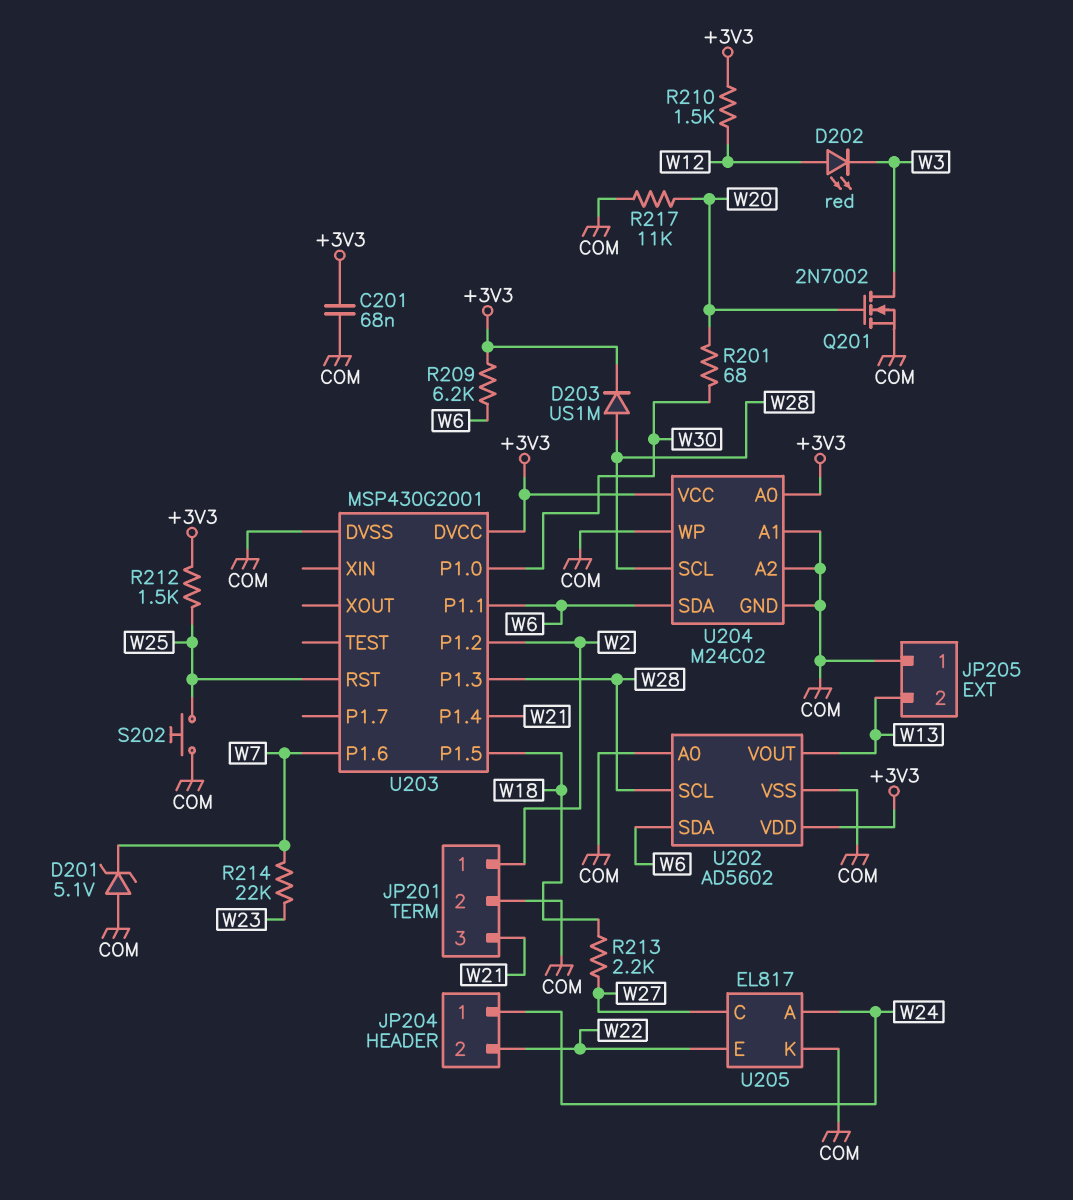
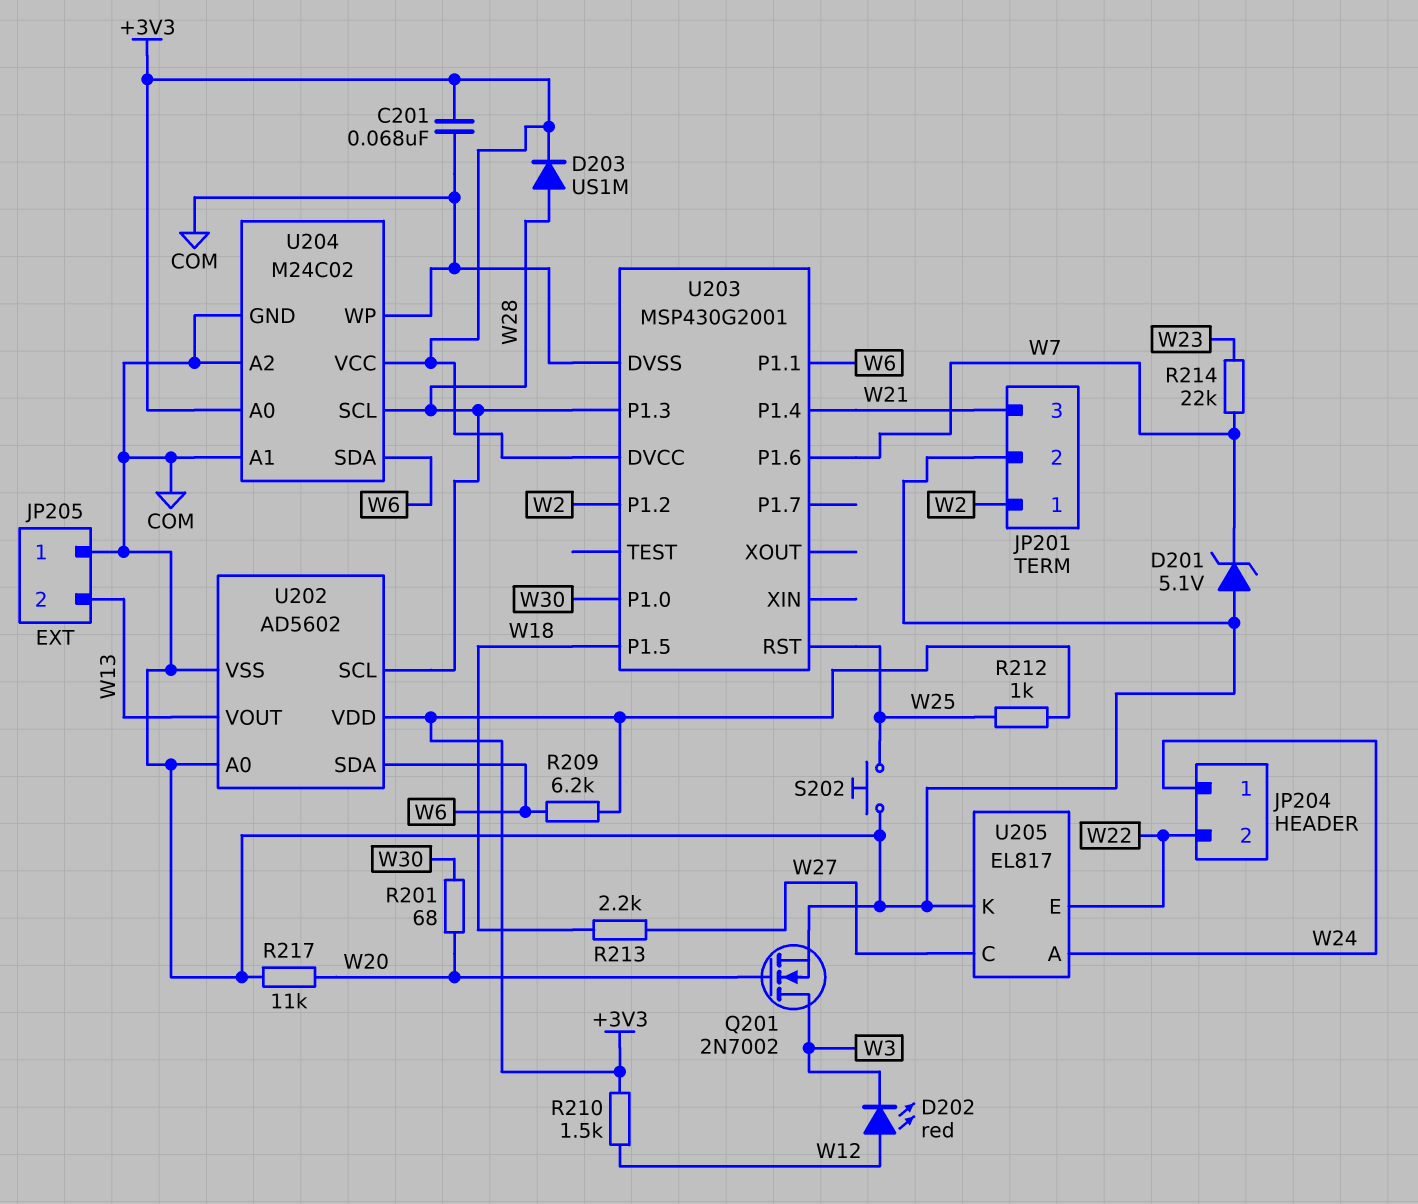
R212: 1.5k (+3V3, W25) -> 1k (+3V3, W25)

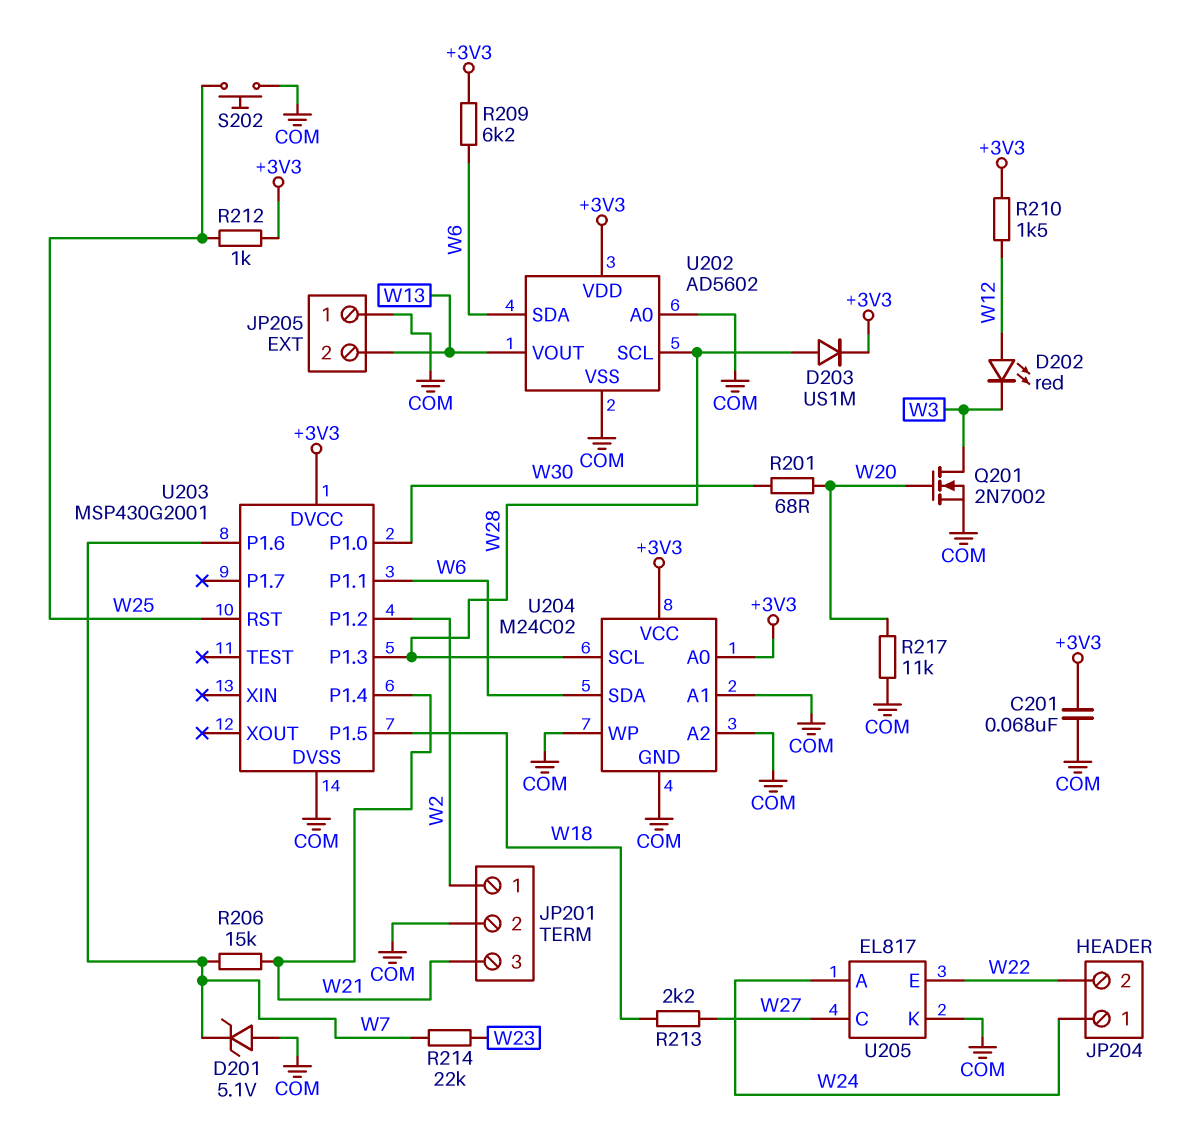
R206: none -> 15k (W7, W21)

